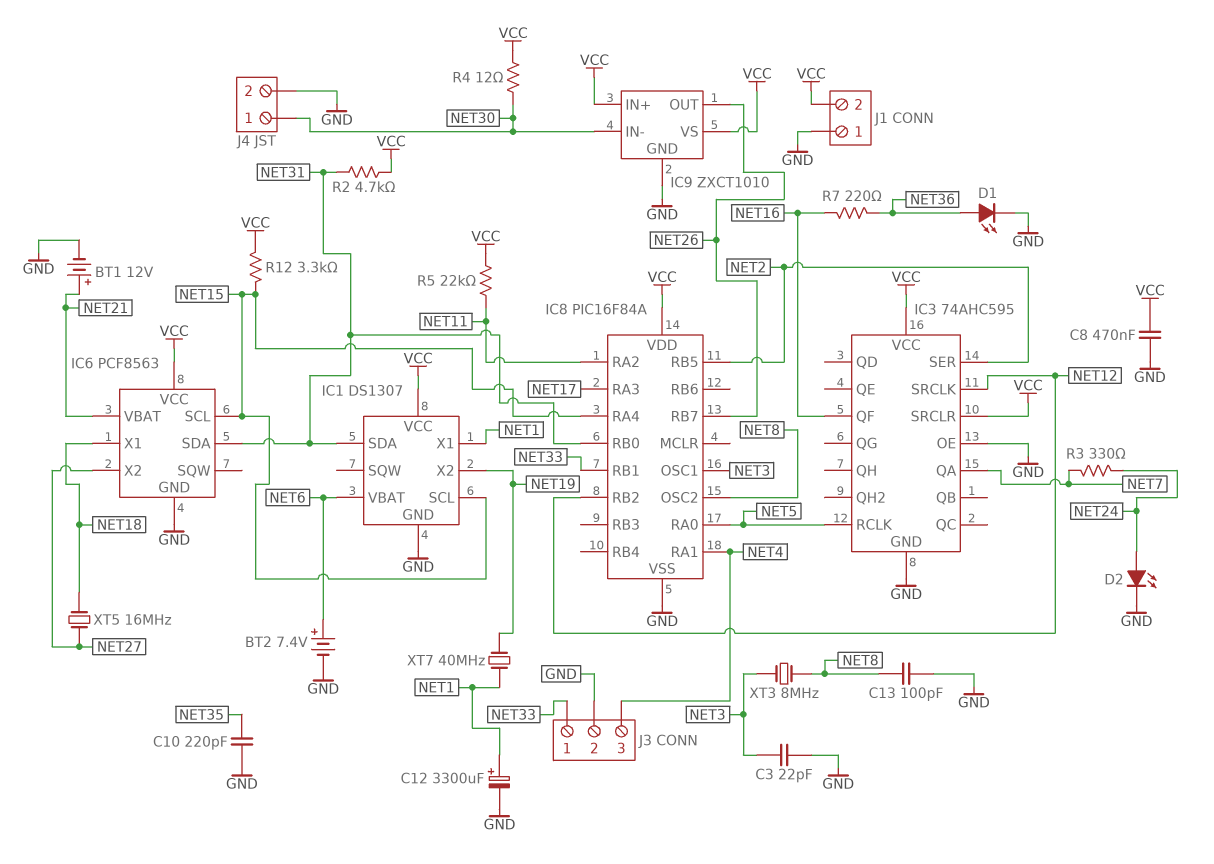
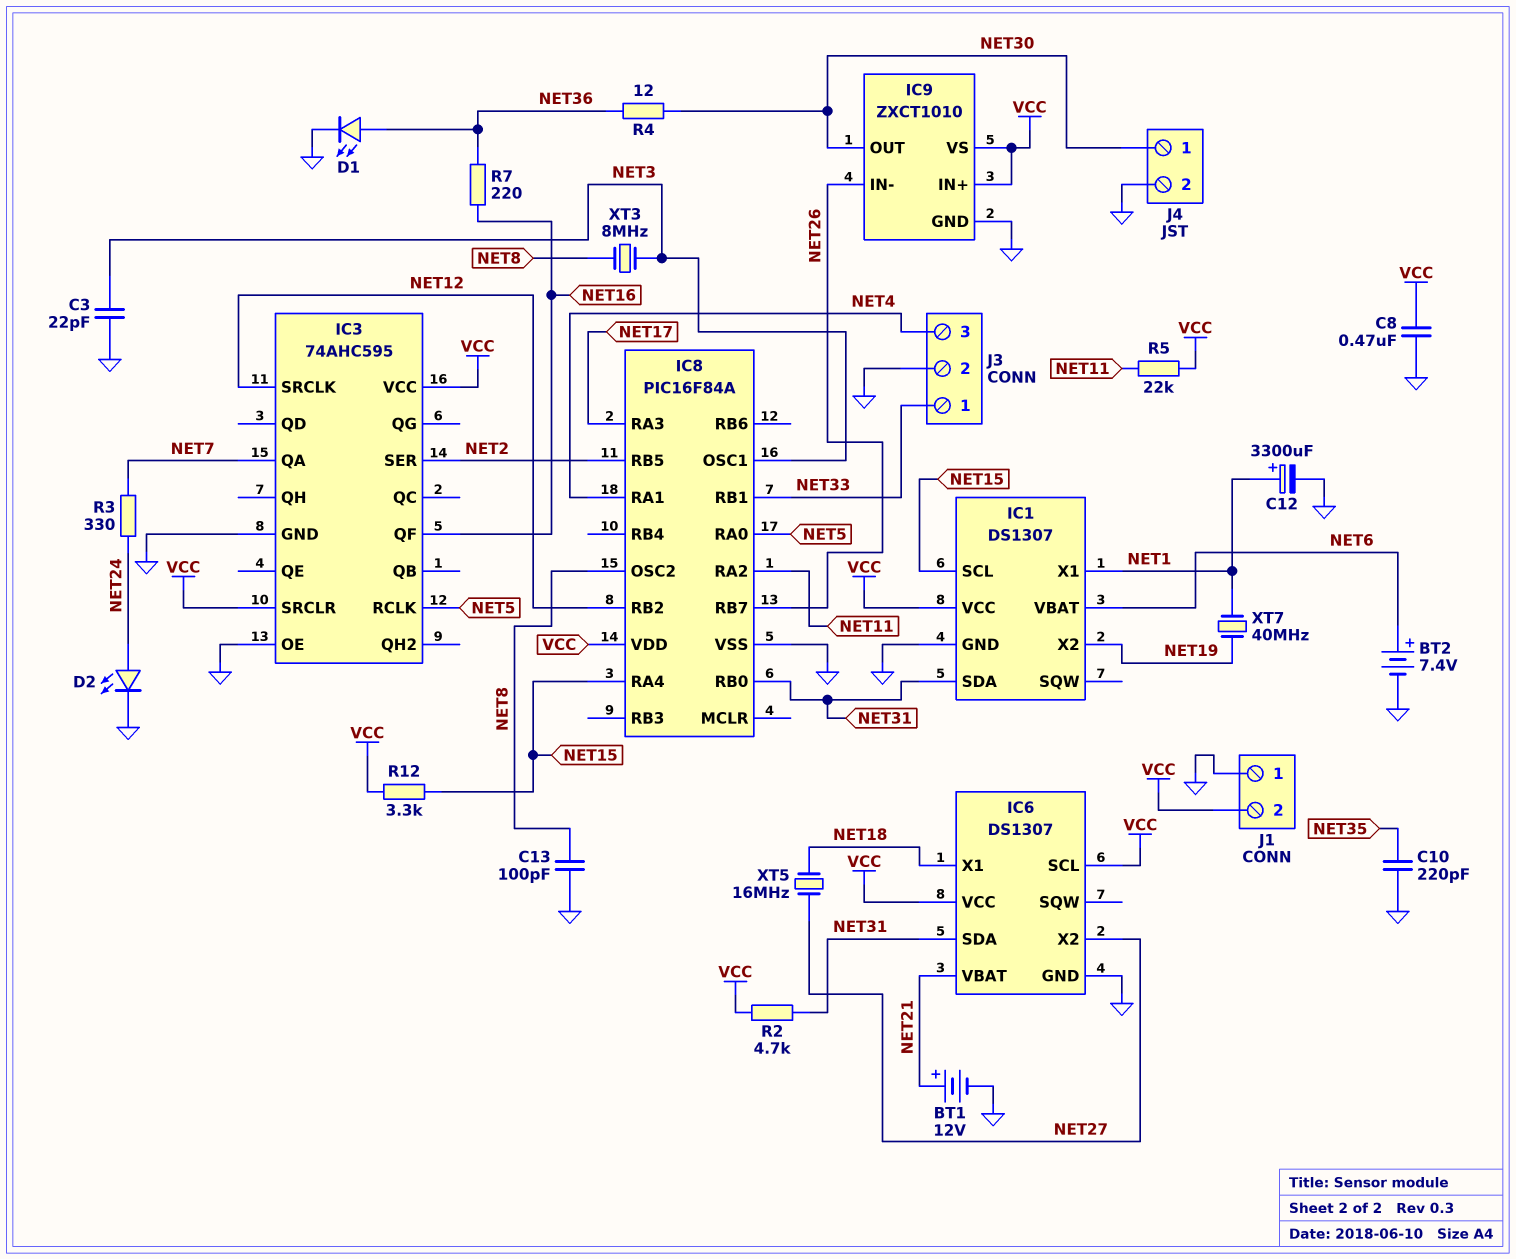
IC6: PCF8563 -> DS1307
IC6 pin SCL: NET15 -> VCC
IC9 pin IN-: NET30 -> NET26
IC9 pin OUT: NET26 -> NET30
R4: 12 (NET30, VCC) -> 12 (NET30, NET36)

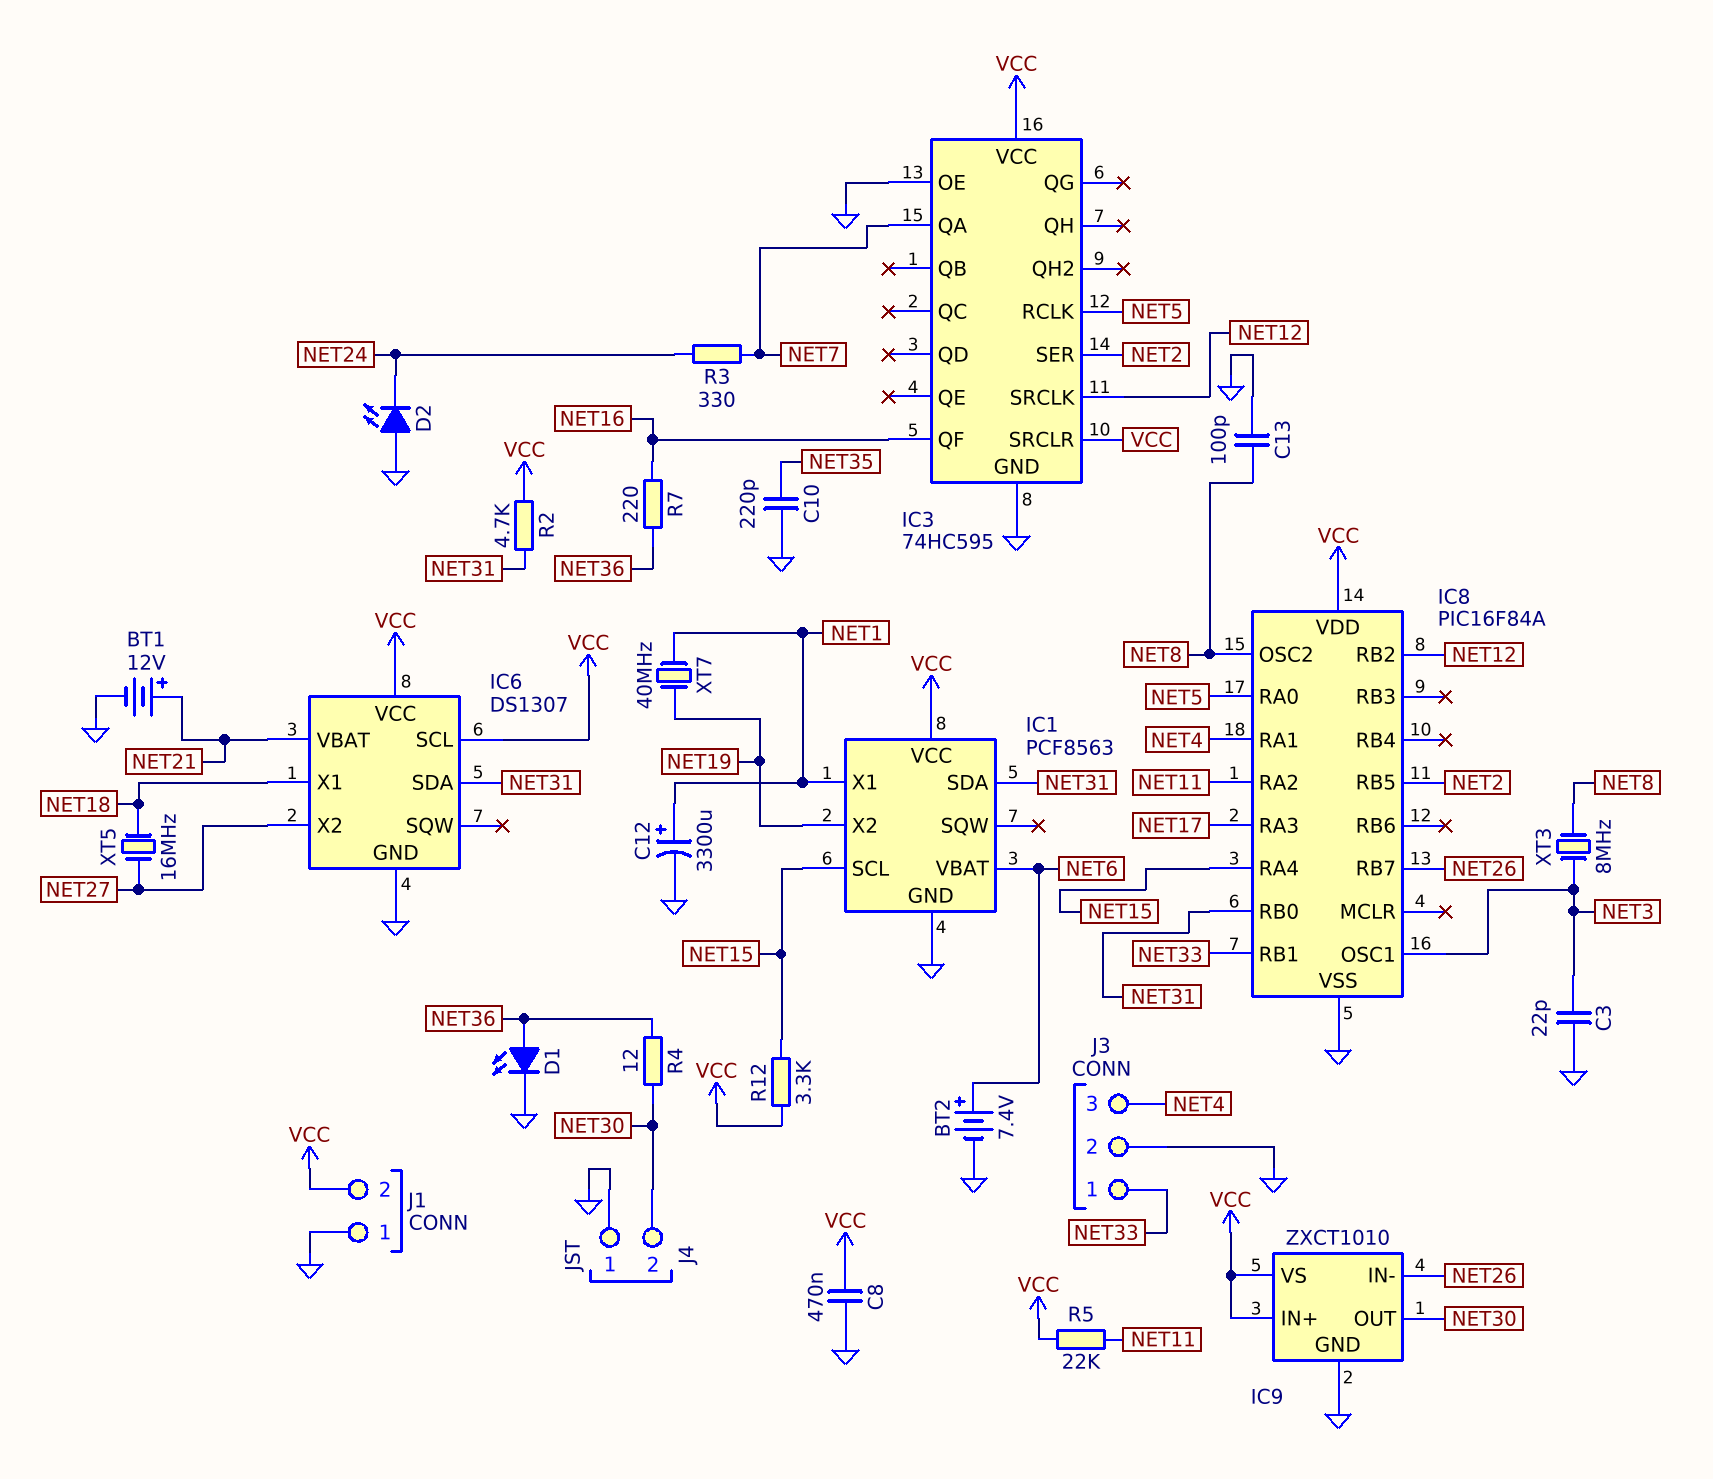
D2: LED (A NET24, K GND) -> LED (A GND, K NET24)
IC1: DS1307 -> PCF8563
IC3: 74AHC595 -> 74HC595
J4 pin 1: NET30 -> GND
J4 pin 2: GND -> NET30

